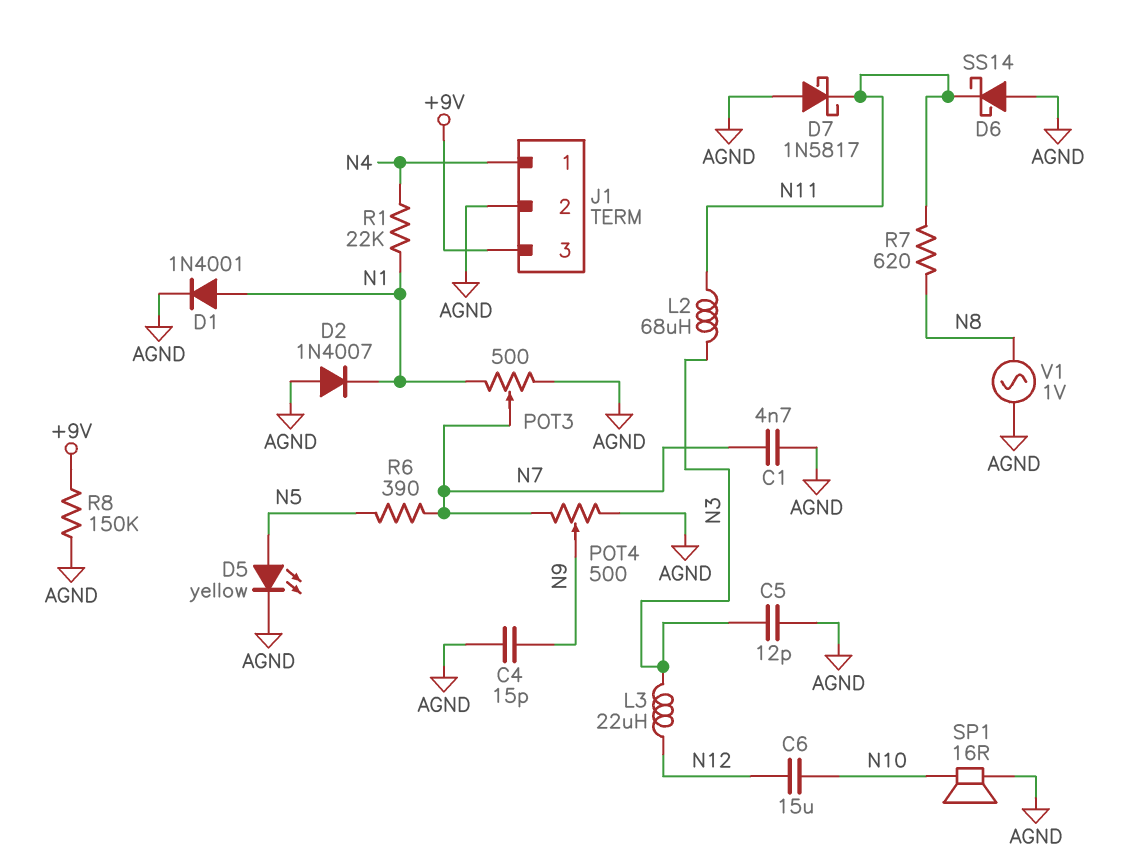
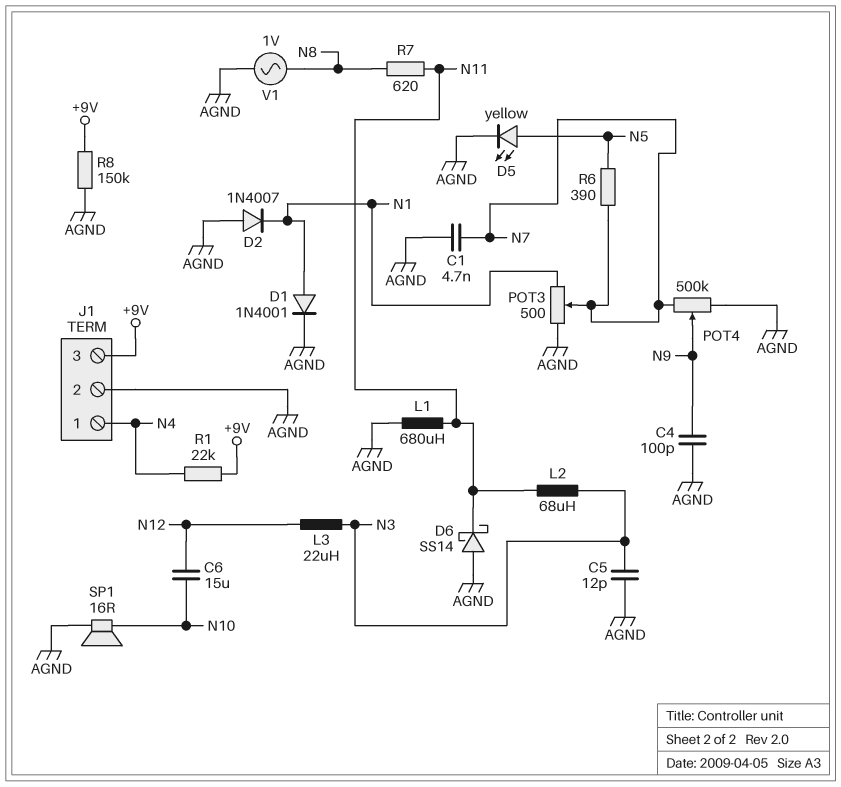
C4: 15pF (AGND, N9) -> 100pF (AGND, N9)
D7: schottky 1N5817 (A AGND, K N11) -> none
L1: none -> 680uH (AGND, N11)
POT4: 500 (AGND, N7, wiper N9) -> 500k (AGND, N7, wiper N9)
R1: 22k (N1, N4) -> 22k (+9V, N4)

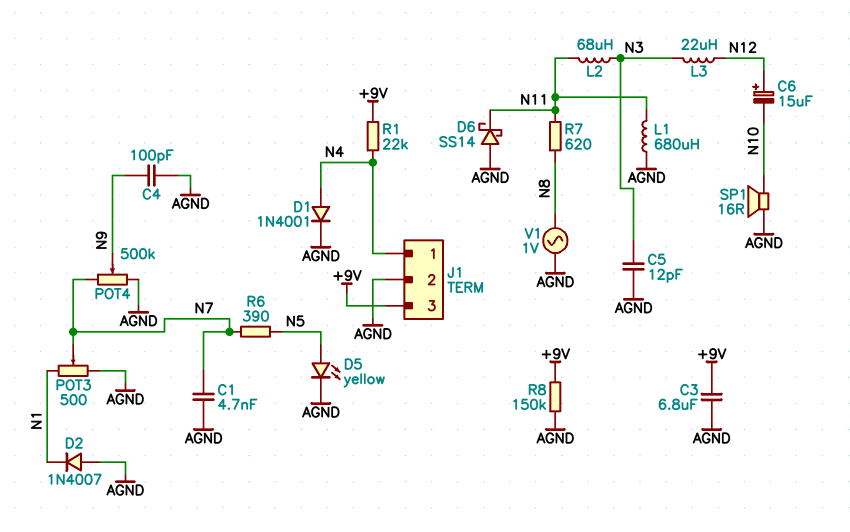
C3: none -> 6.8uF (+9V, AGND)
C6: 15uF (N10, N12) -> 15uF (plus N12, minus N10)
D1: diode 1N4001 (A N1, K AGND) -> diode 1N4001 (A N4, K AGND)

